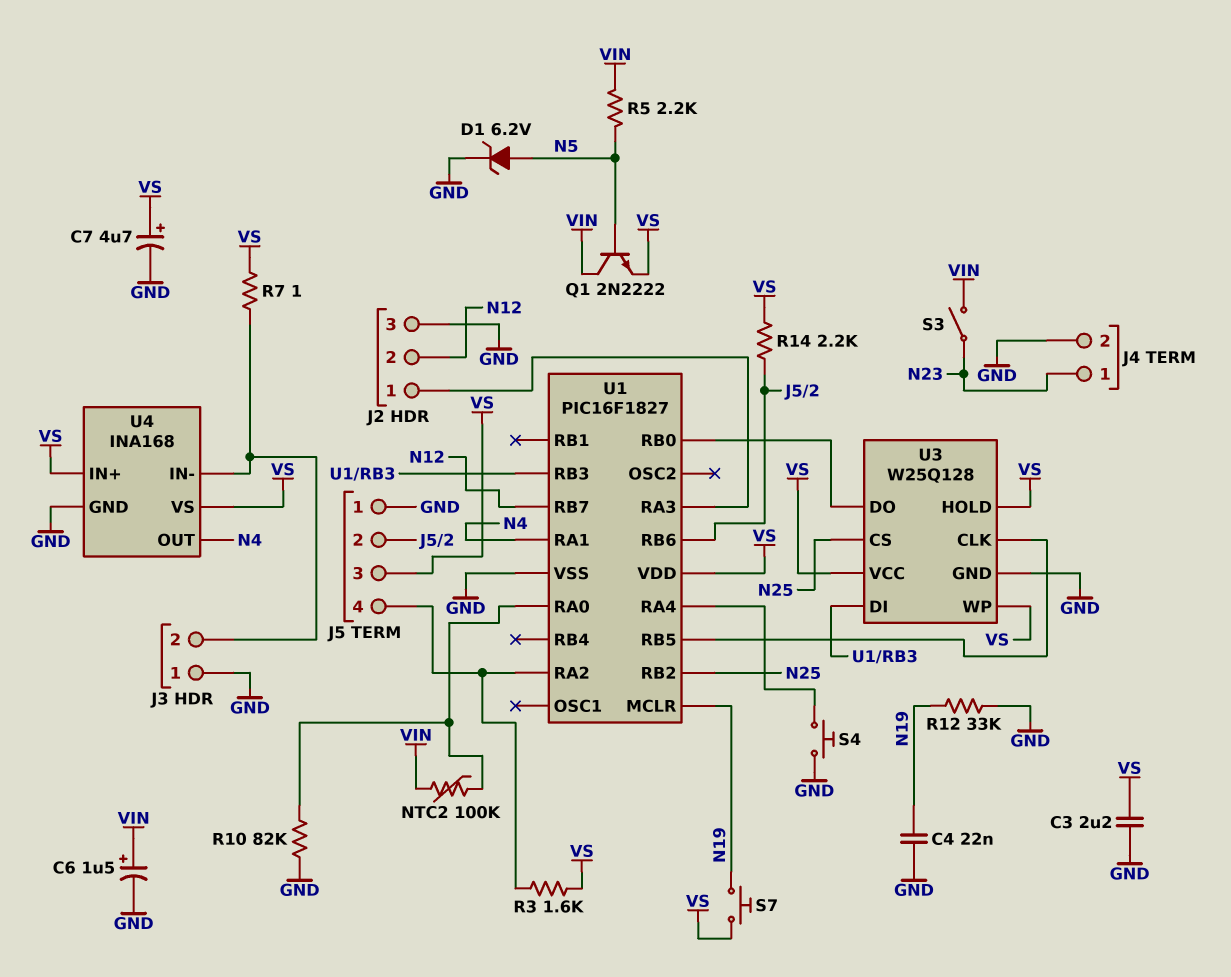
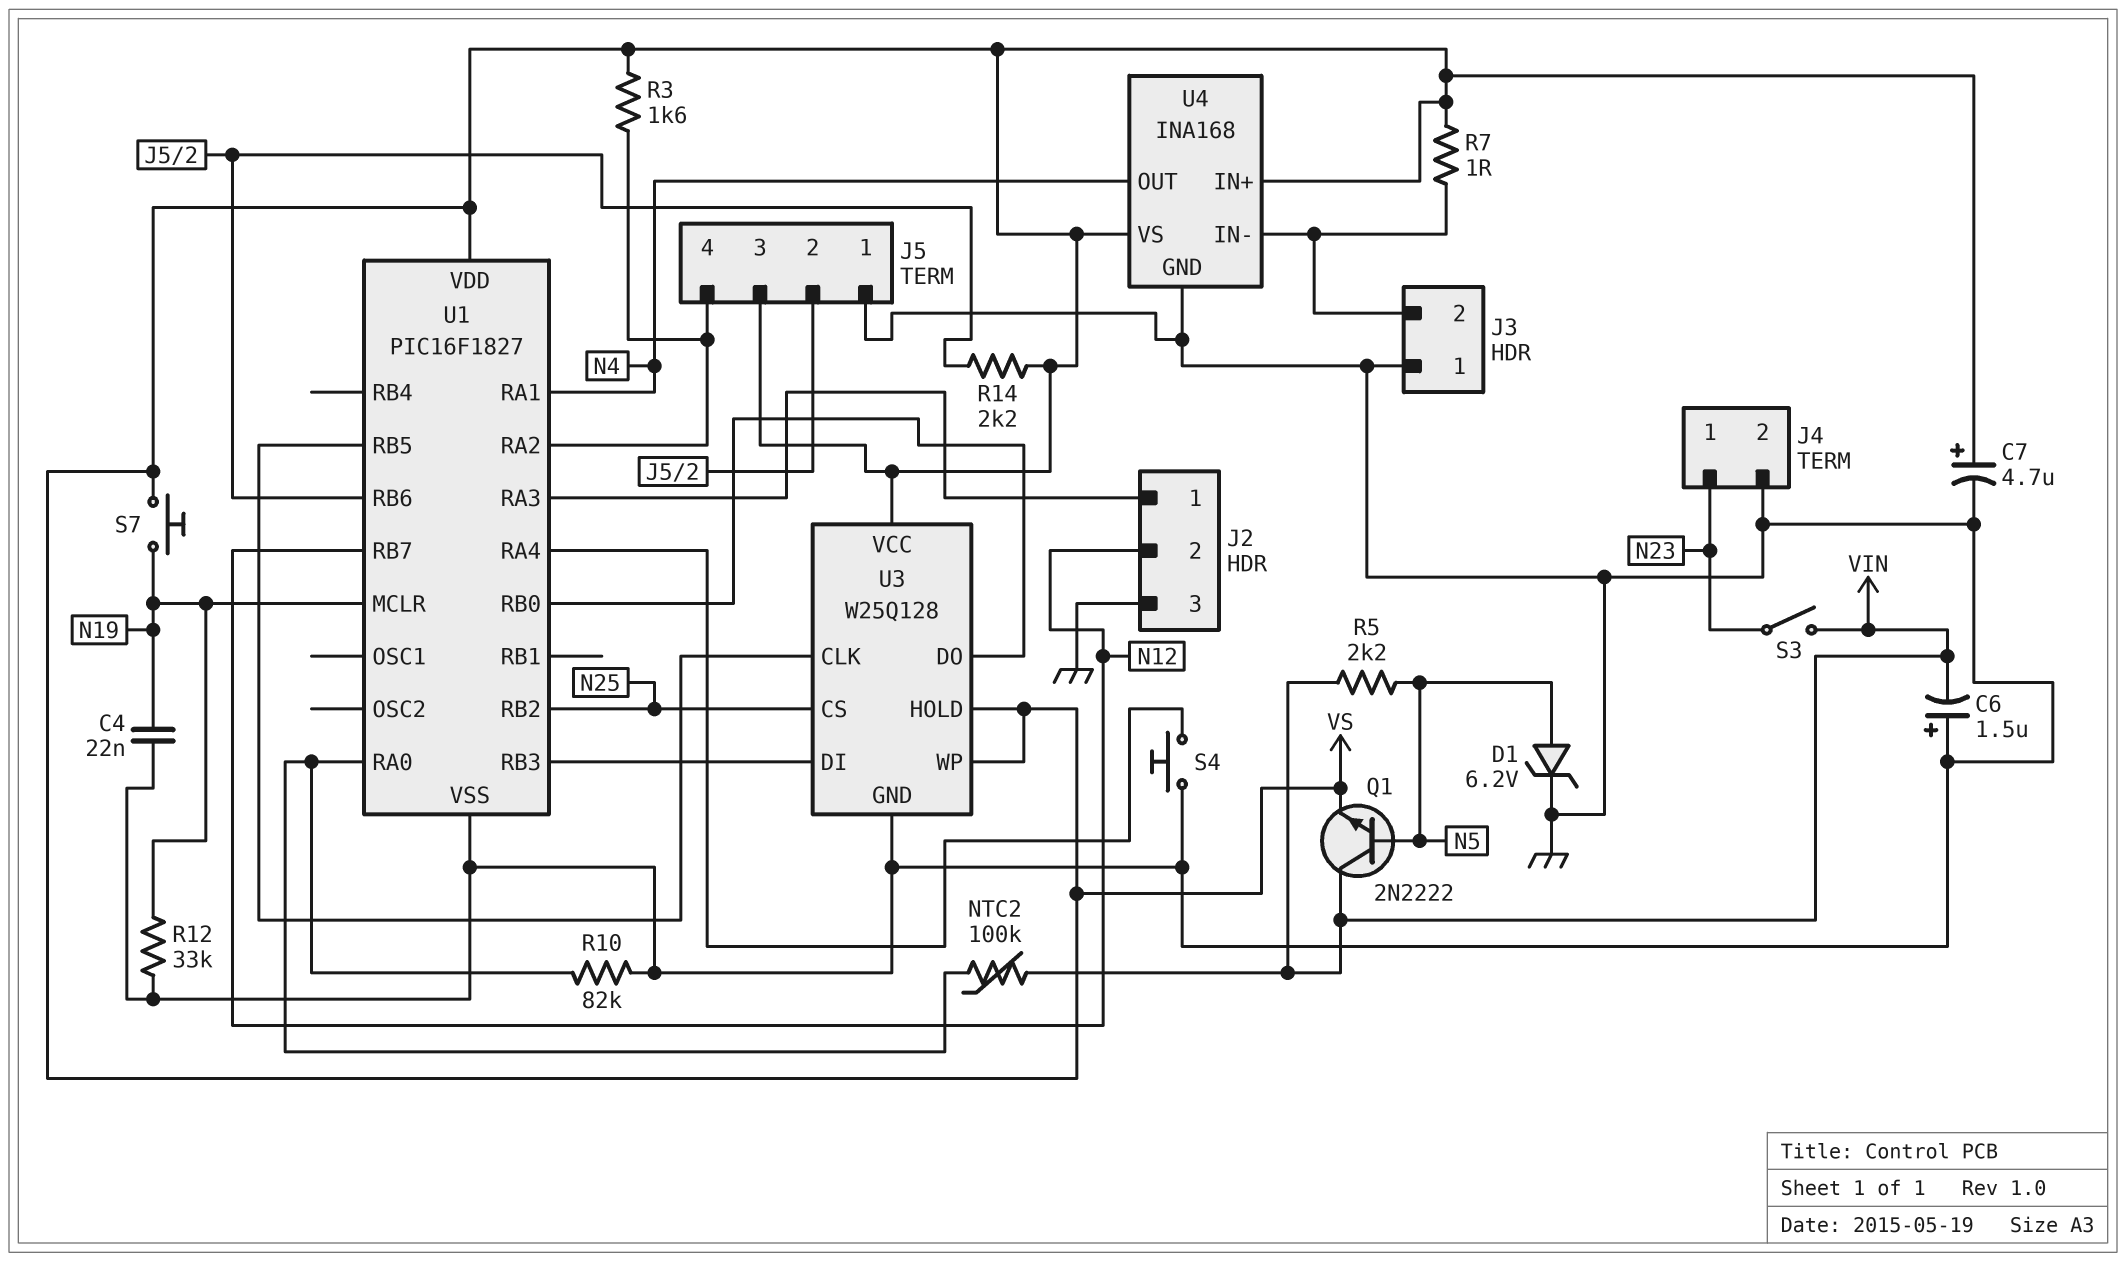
C3: 2.2uF (GND, VS) -> none
C6: 1.5uF (plus VIN, minus GND) -> 1.5uF (plus GND, minus VIN)

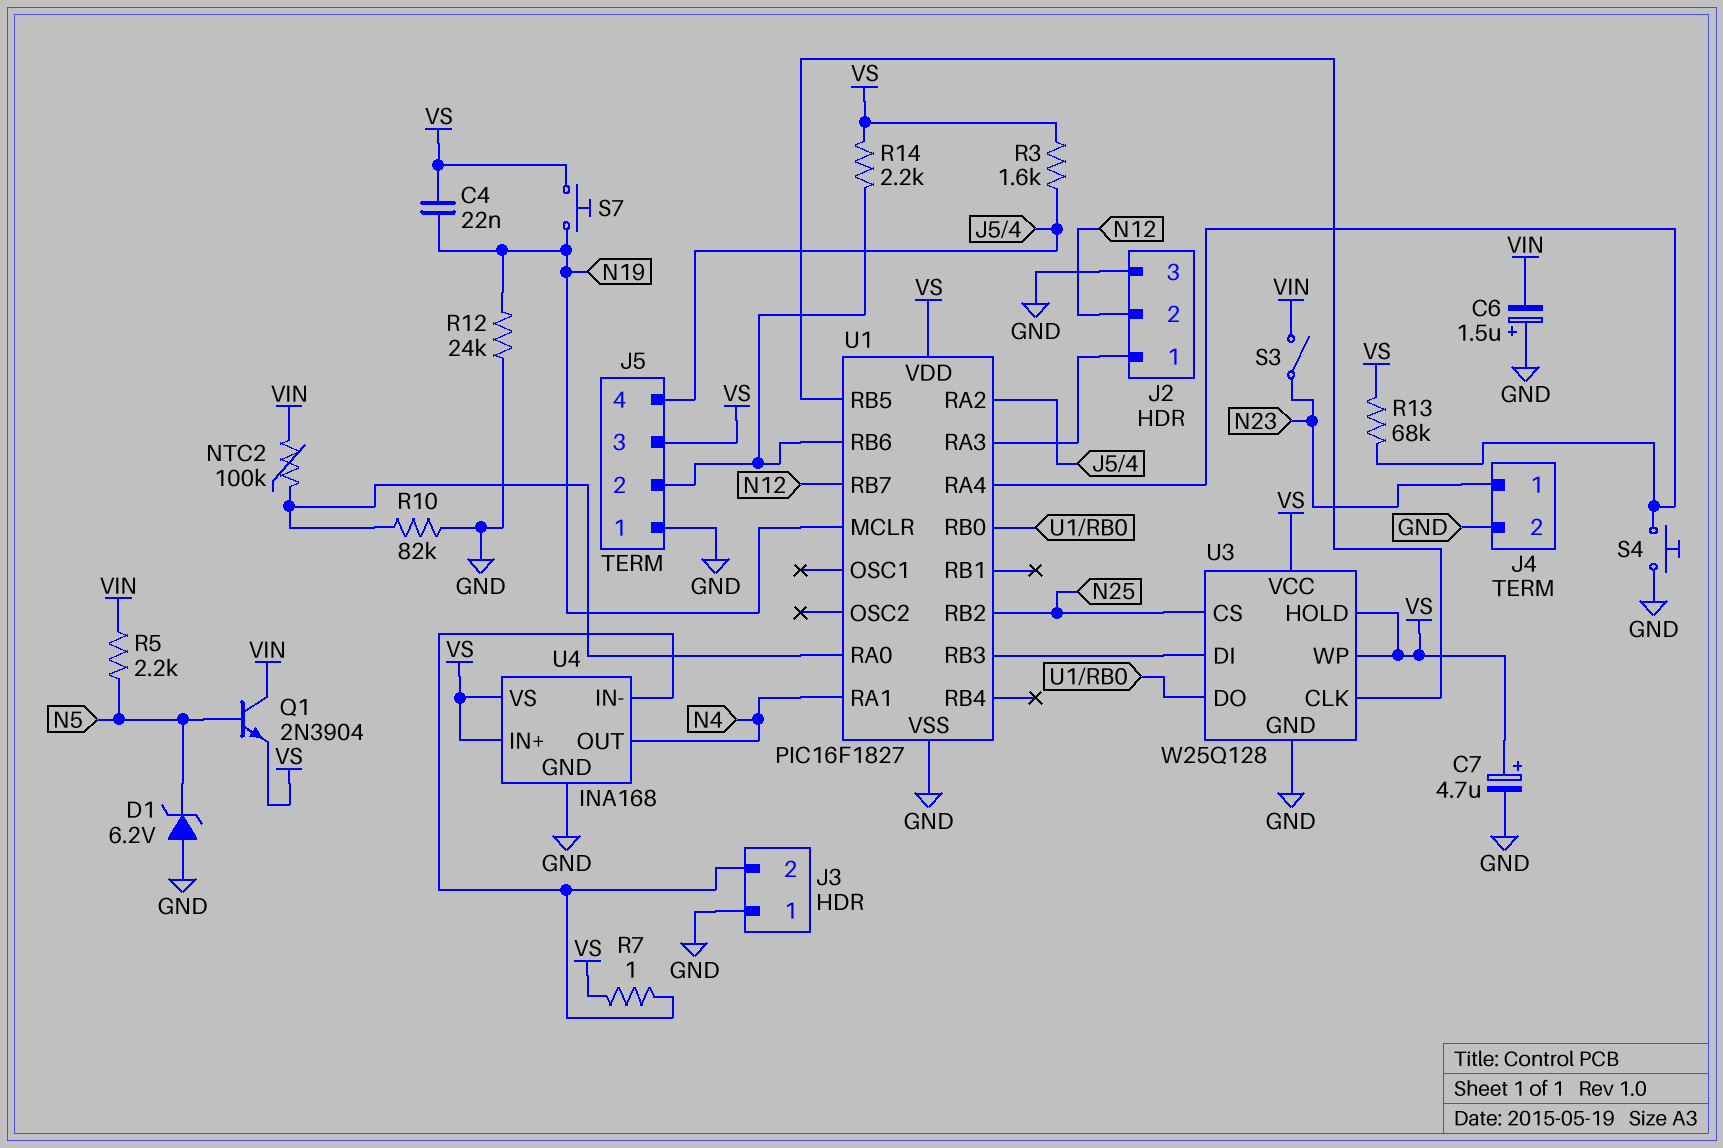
C4: 22nF (GND, N19) -> 22nF (N19, VS)
D1: zener 6.2V (A N5, K GND) -> zener 6.2V (A GND, K N5)
Q1: NPN 2N2222 (B N5, C VIN, E VS) -> NPN 2N3904 (B N5, C VIN, E VS)
R12: 33k (GND, N19) -> 24k (GND, N19)
R13: none -> 68k (U1/RA4, VS)

